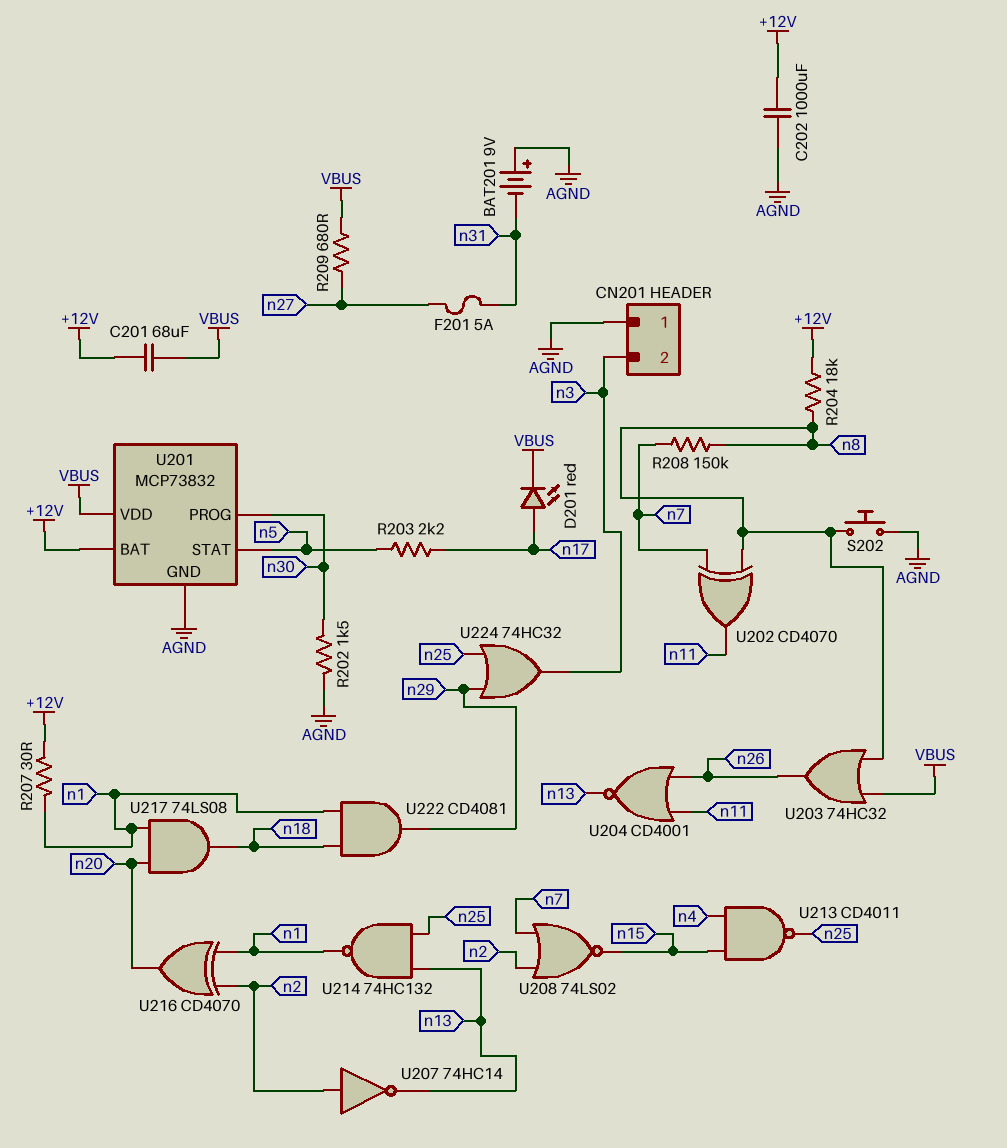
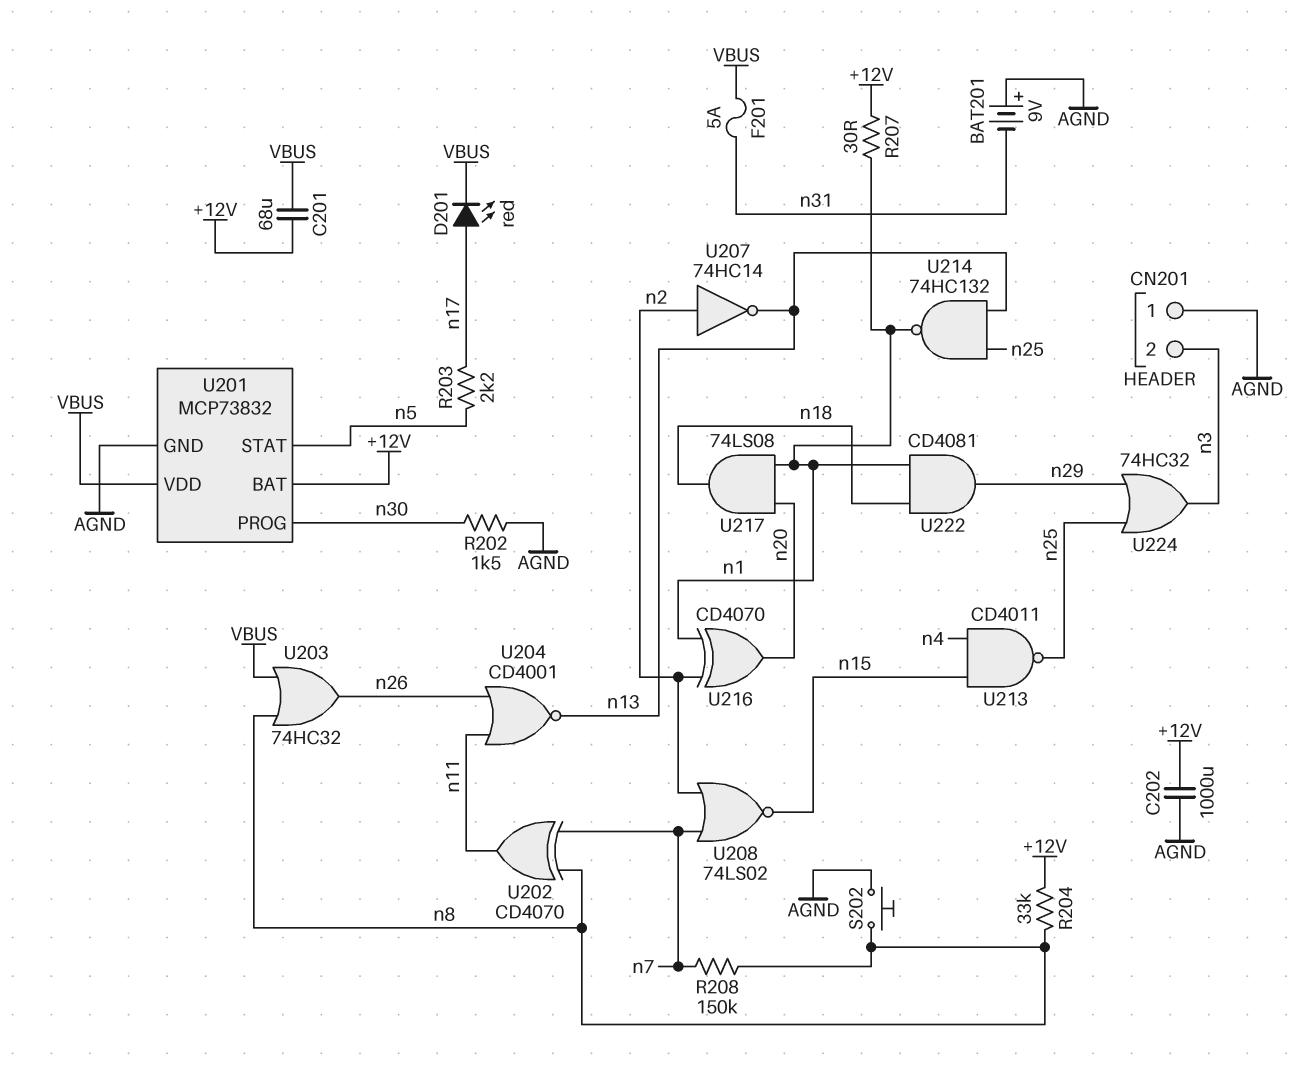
F201: 5A (n27, n31) -> 5A (VBUS, n31)
R204: 18k (+12V, n8) -> 33k (+12V, n8)
R209: 680 (VBUS, n27) -> none

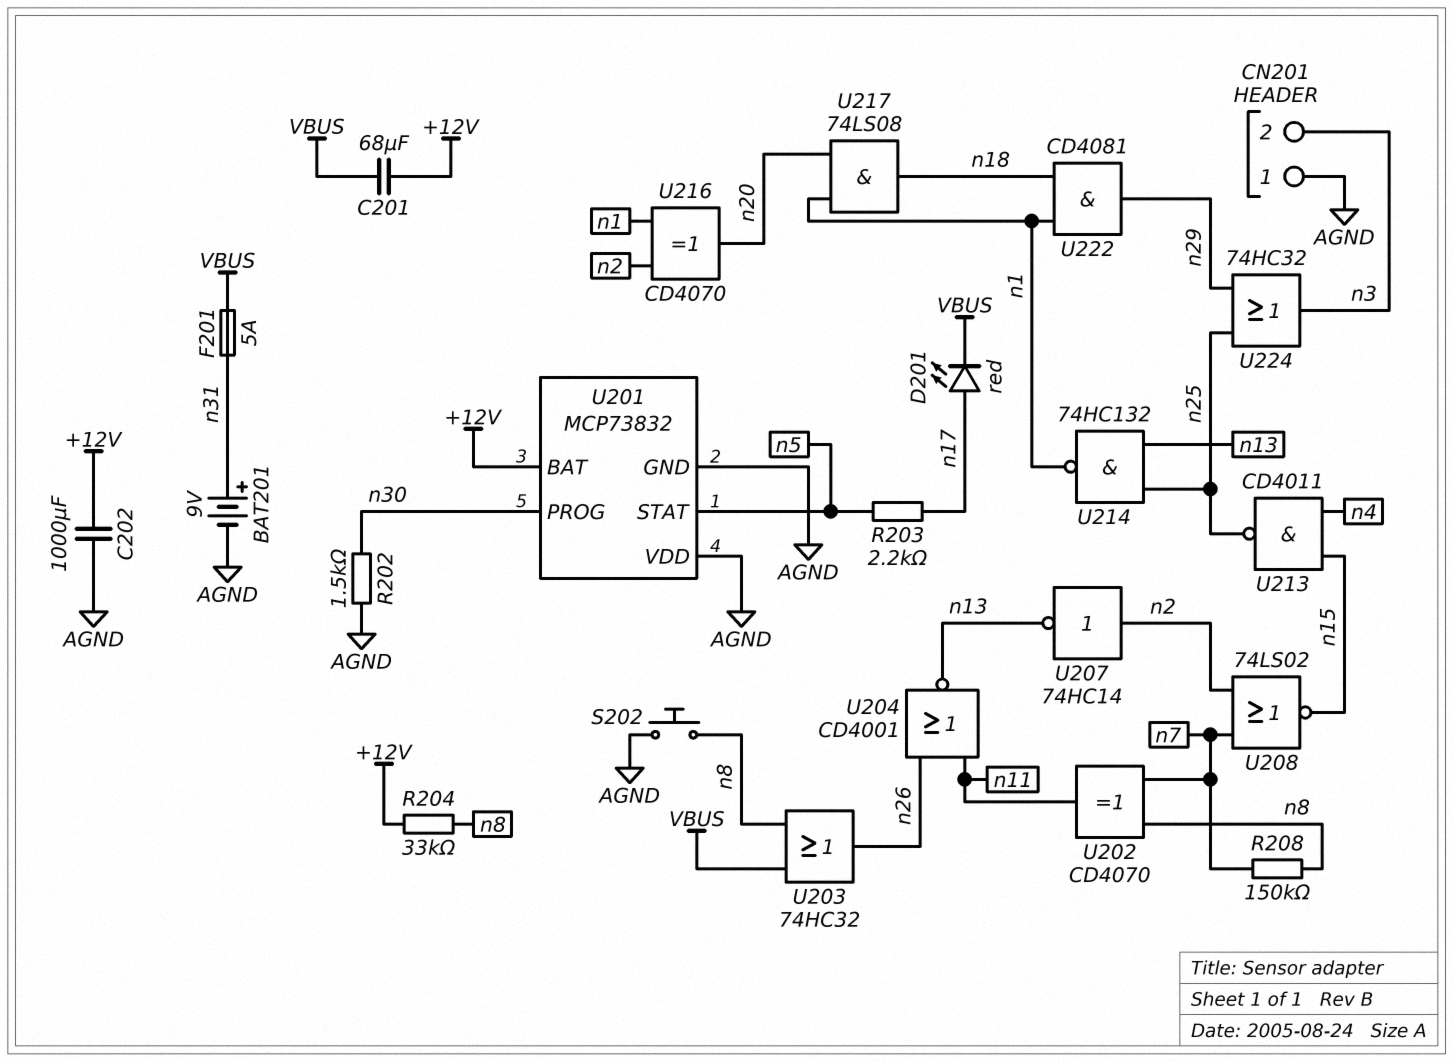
BAT201: 9V (plus AGND, minus n31) -> 9V (plus n31, minus AGND)
R207: 30 (+12V, n1) -> none
U201 pin VDD: VBUS -> AGND

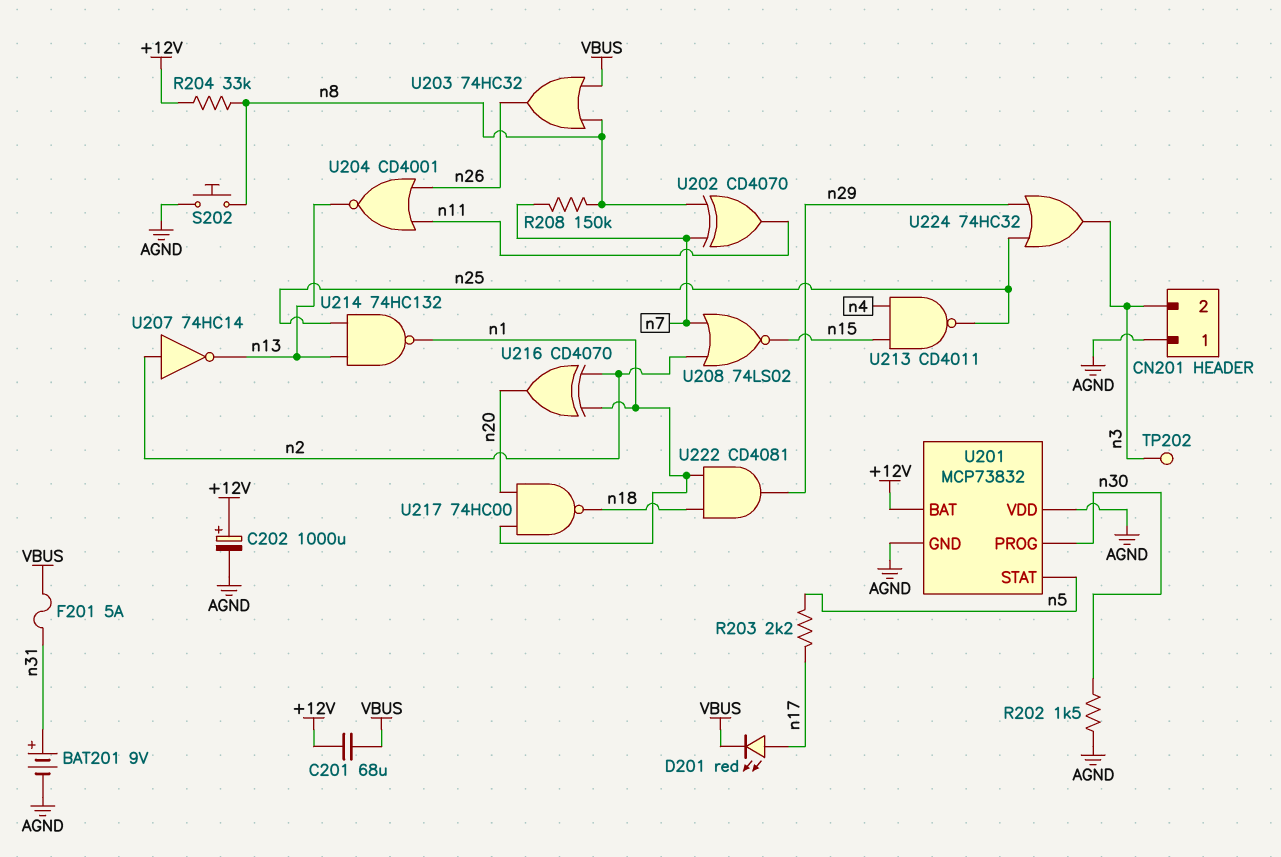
C202: 1000uF (+12V, AGND) -> 1000uF (plus +12V, minus AGND)
TP202: none -> test point (n3)
U217: AND 74LS08 (in n1, in n20, out n18) -> NAND 74HC00 (in n1, in n20, out n18)

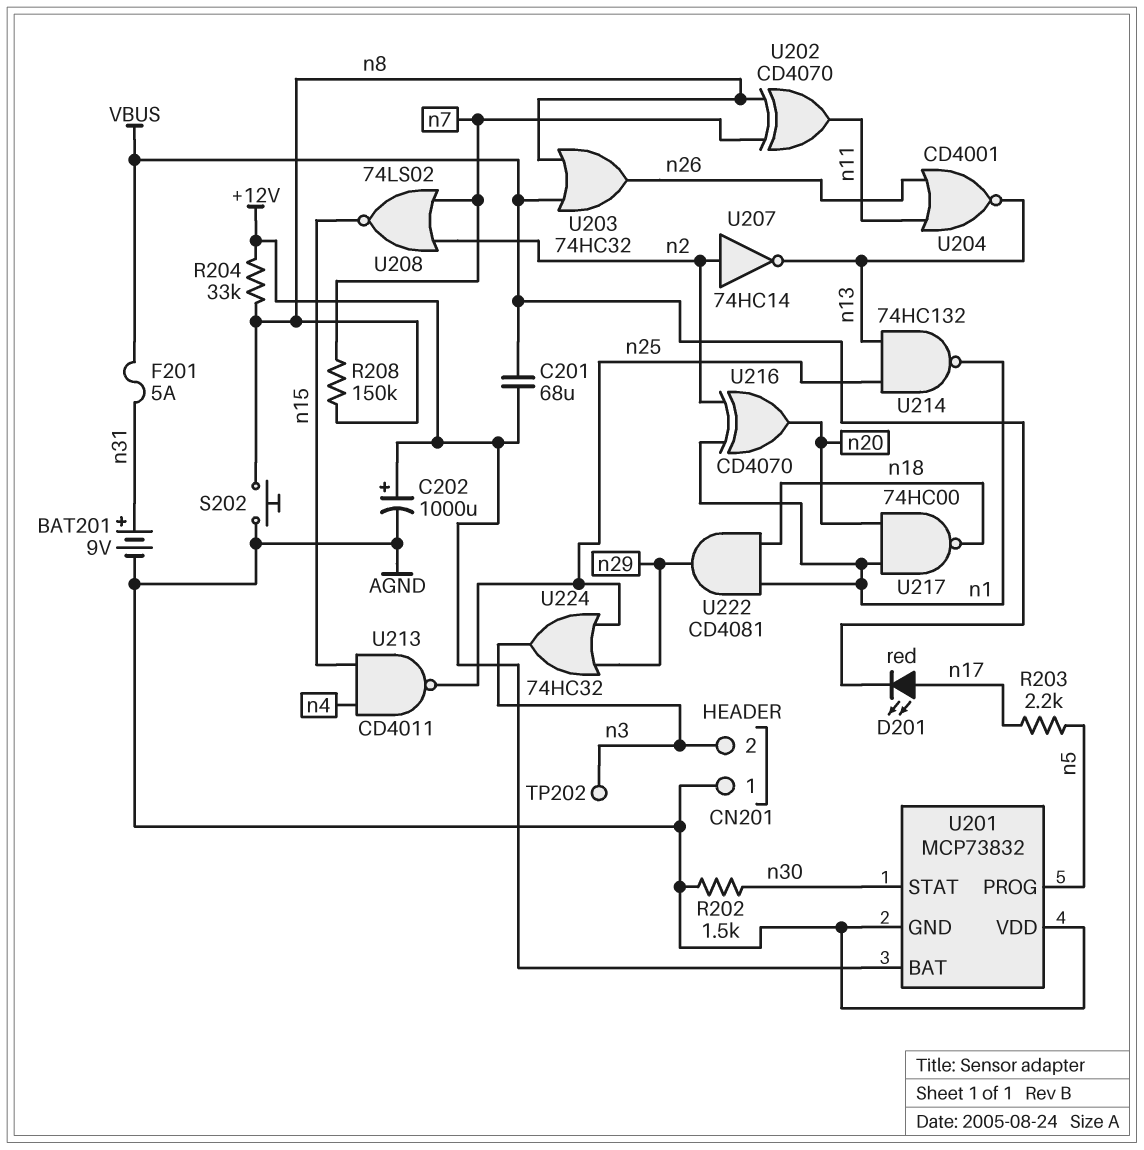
U201 pin PROG: n30 -> n5
U201 pin STAT: n5 -> n30

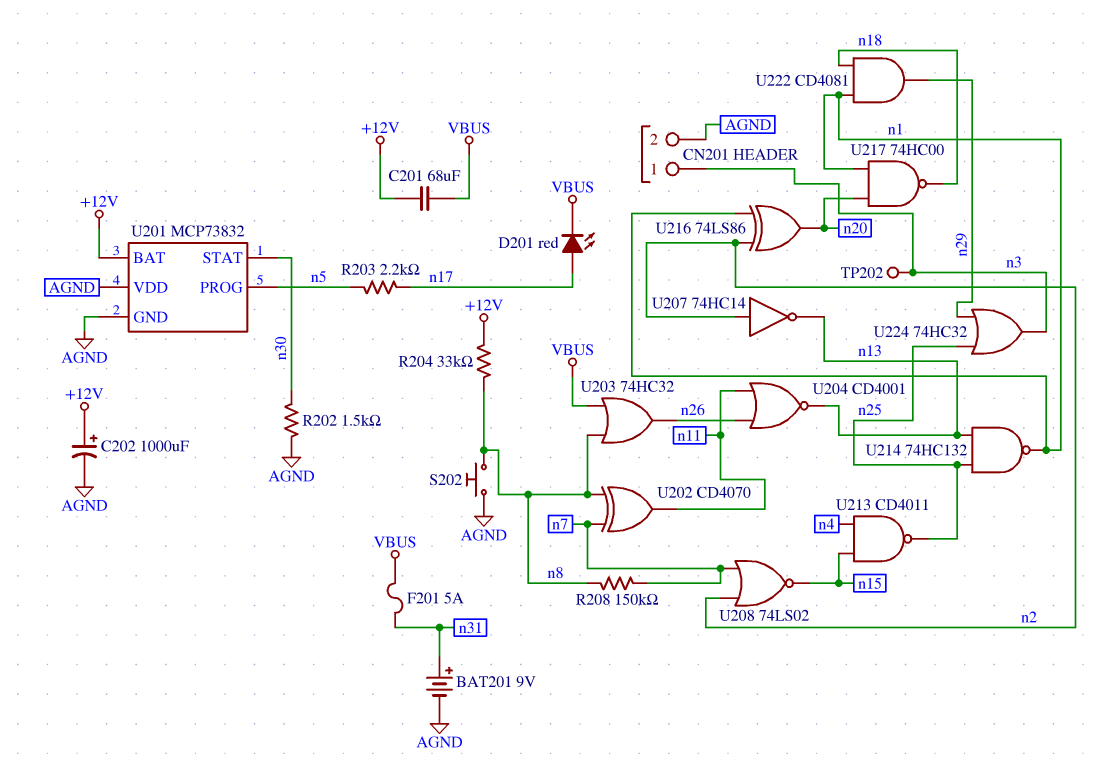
CN201 pin 1: AGND -> n3
CN201 pin 2: n3 -> AGND
U216: XOR CD4070 (in n1, in n2, out n20) -> XOR 74LS86 (in n1, in n2, out n20)

